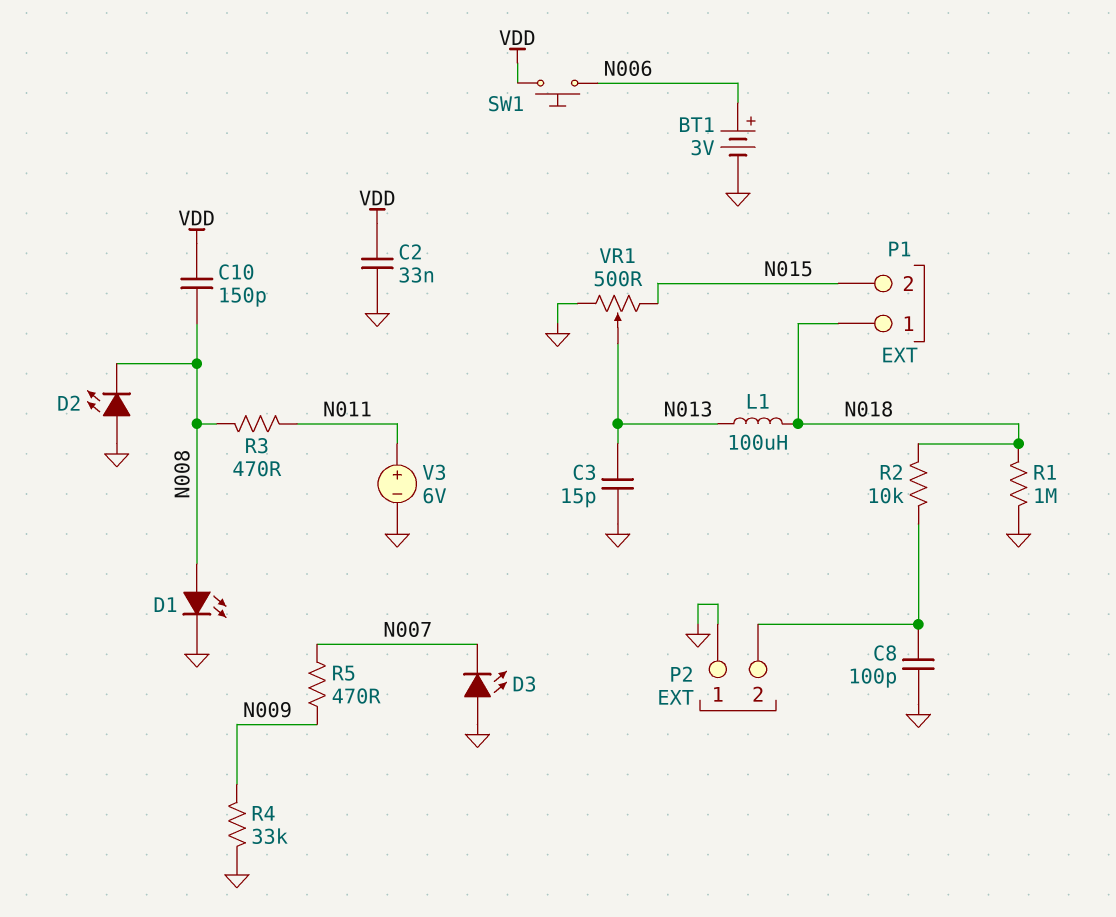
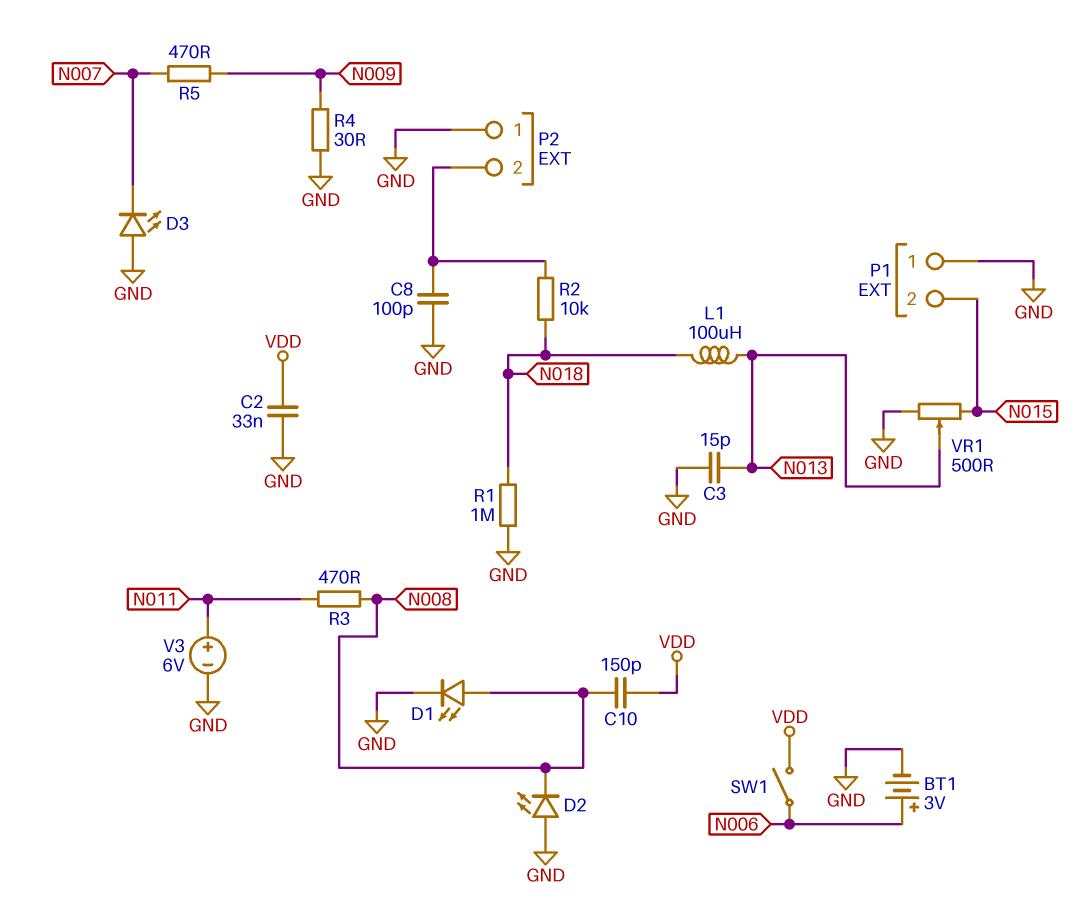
P1 pin 1: N018 -> GND
R4: 33k (GND, N009) -> 30 (GND, N009)
SW1: button (N006, VDD) -> switch (N006, VDD)

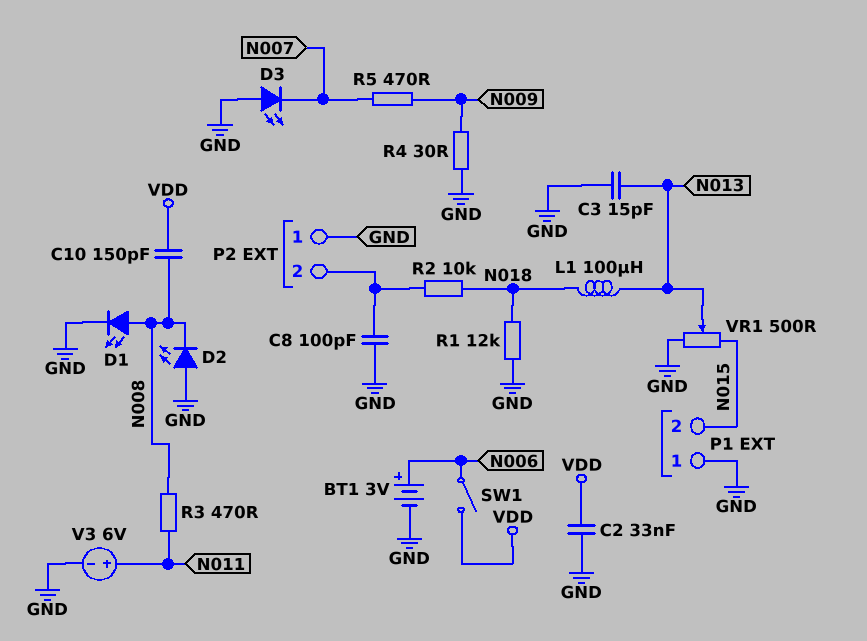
R1: 1M (GND, N018) -> 12k (GND, N018)

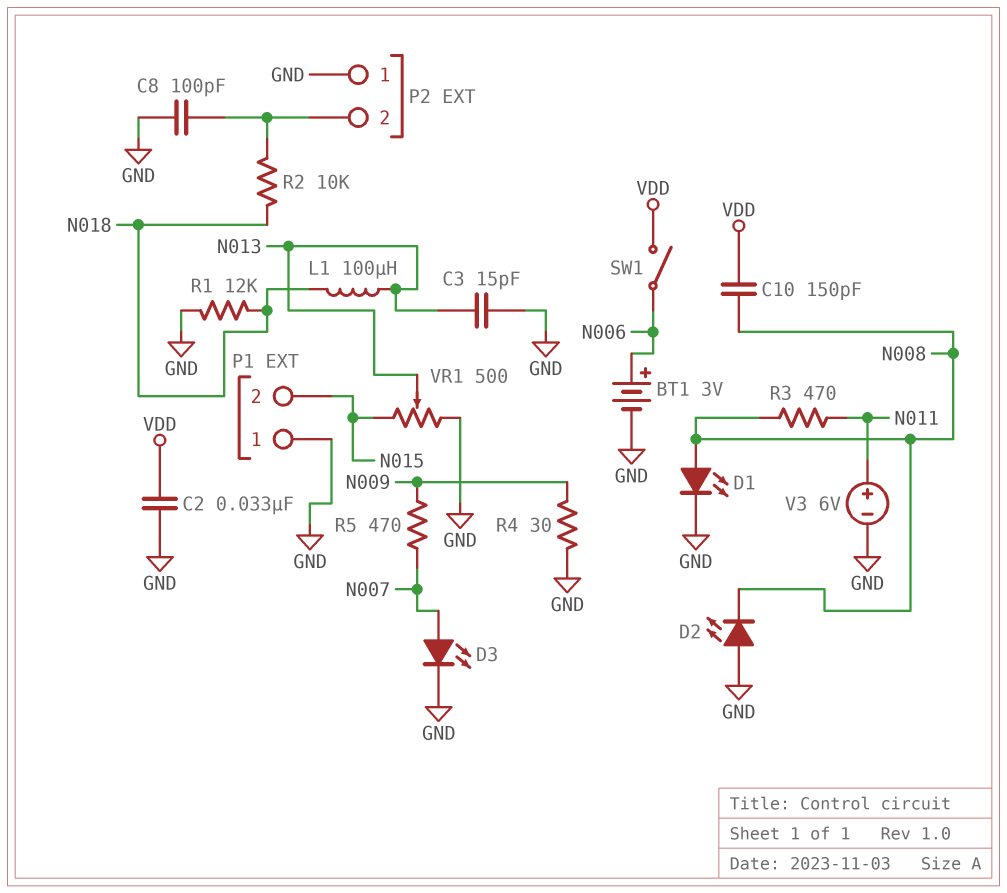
D3: LED (A GND, K N007) -> LED (A N007, K GND)

